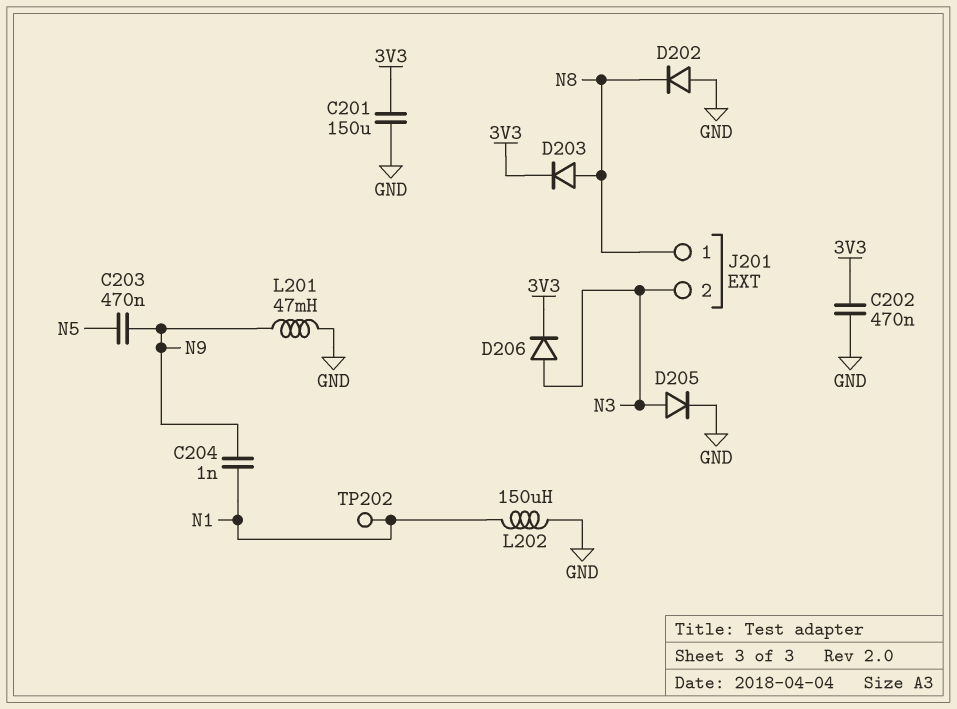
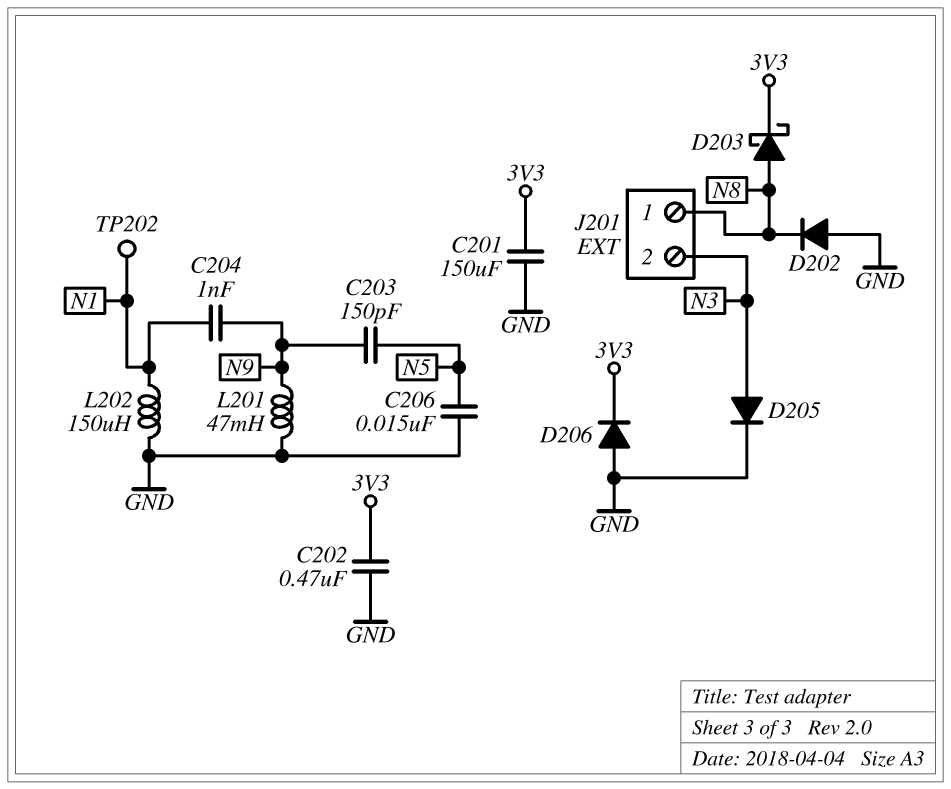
C203: 470nF (N5, N9) -> 150pF (N5, N9)
C206: none -> 15nF (GND, N5)
D203: diode (A N8, K 3V3) -> schottky (A N8, K 3V3)
D206: diode (A N3, K 3V3) -> diode (A GND, K 3V3)

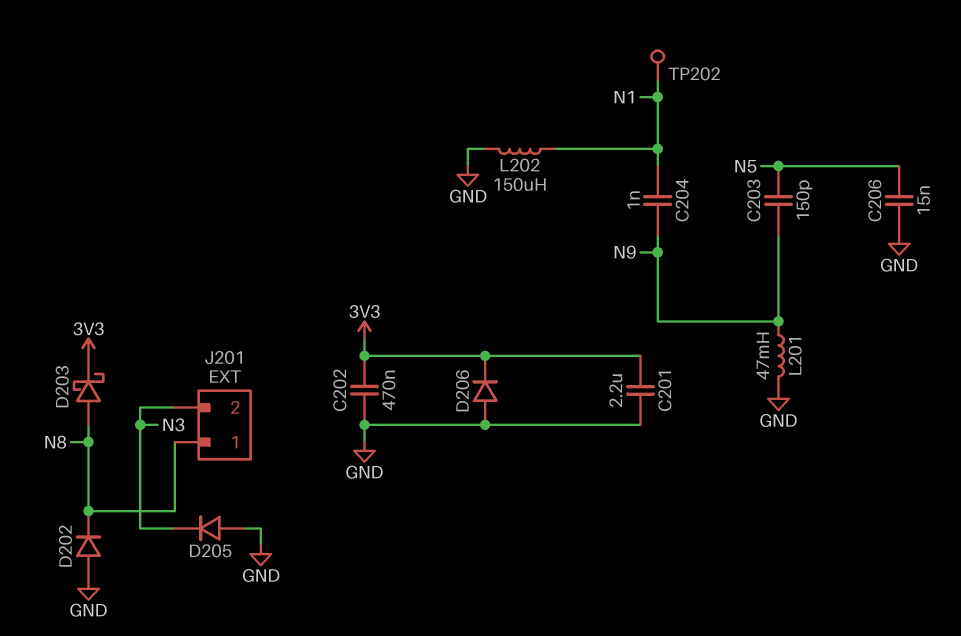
C201: 150uF (3V3, GND) -> 2.2uF (3V3, GND)
D205: diode (A N3, K GND) -> diode (A GND, K N3)

